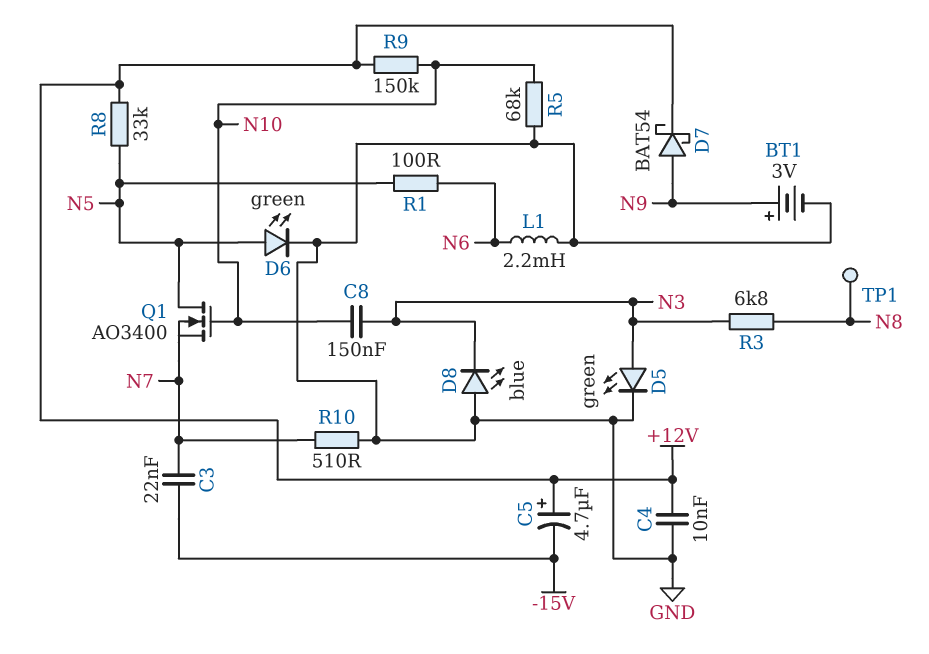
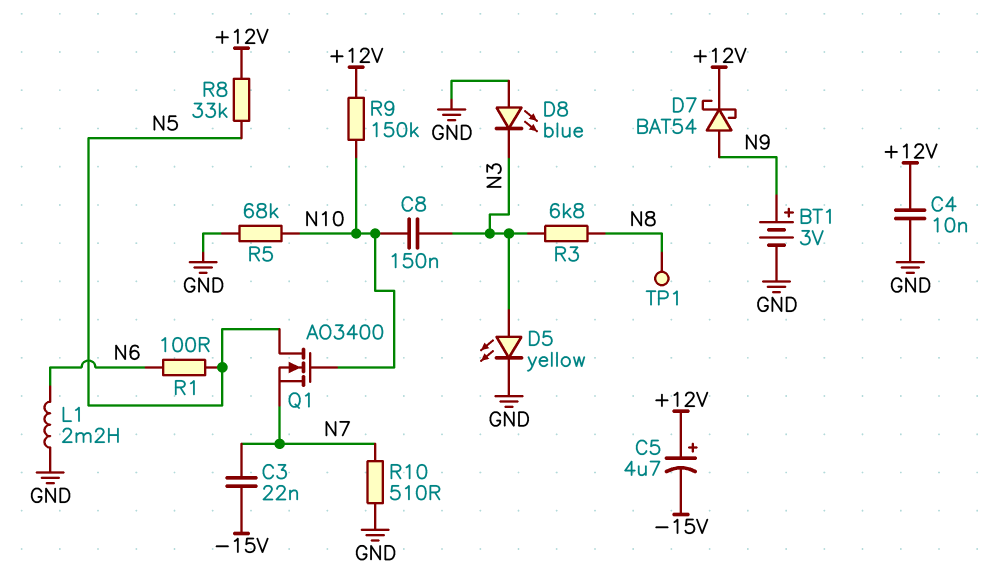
D5: LED green (A N3, K GND) -> LED yellow (A N3, K GND)
D6: LED green (A N5, K GND) -> none

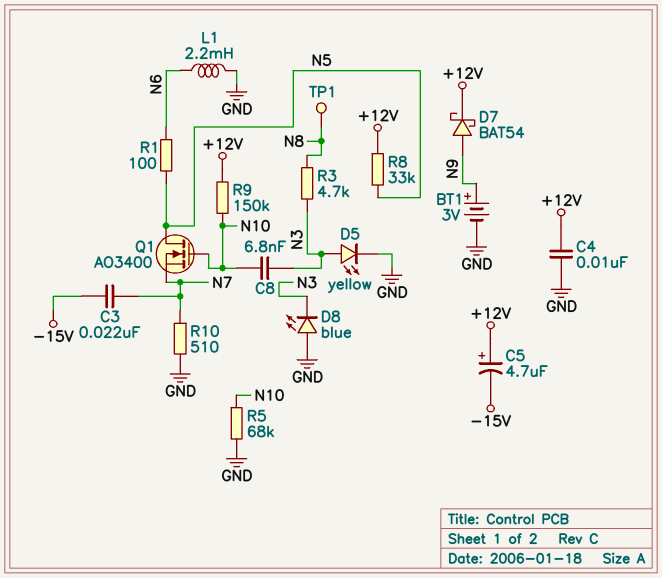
C8: 150nF (N3, N10) -> 6.8nF (N3, N10)
R3: 6.8k (N3, N8) -> 4.7k (N3, N8)

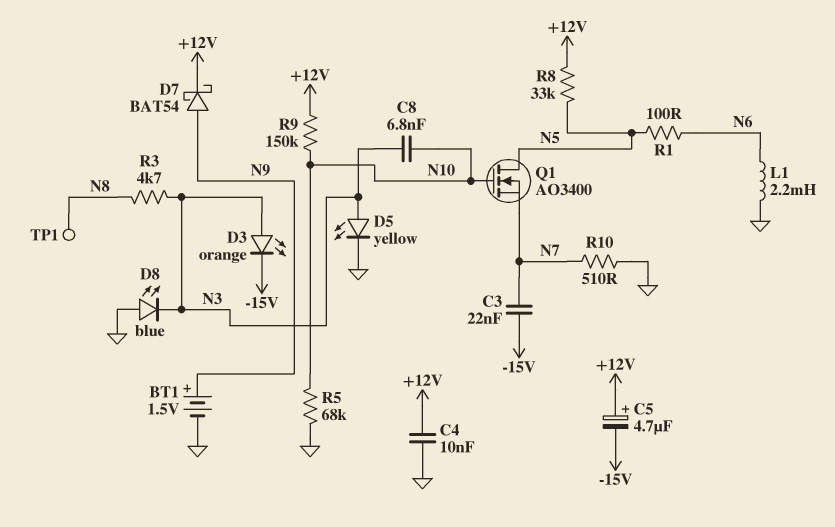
BT1: 3V (plus N9, minus GND) -> 1.5V (plus N9, minus GND)
D3: none -> LED orange (A N3, K -15V)

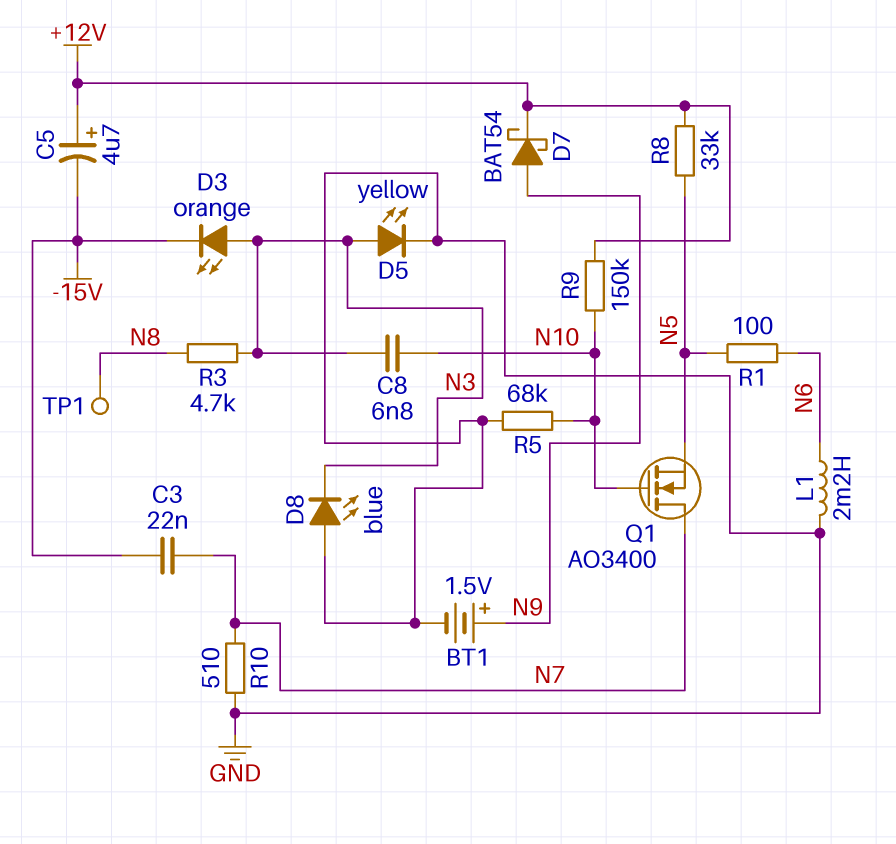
C4: 10nF (+12V, GND) -> none
Q1: NMOS AO3400 (G N10, D N5, S N7) -> NMOS AO3400 (G N10, D N7, S N5)

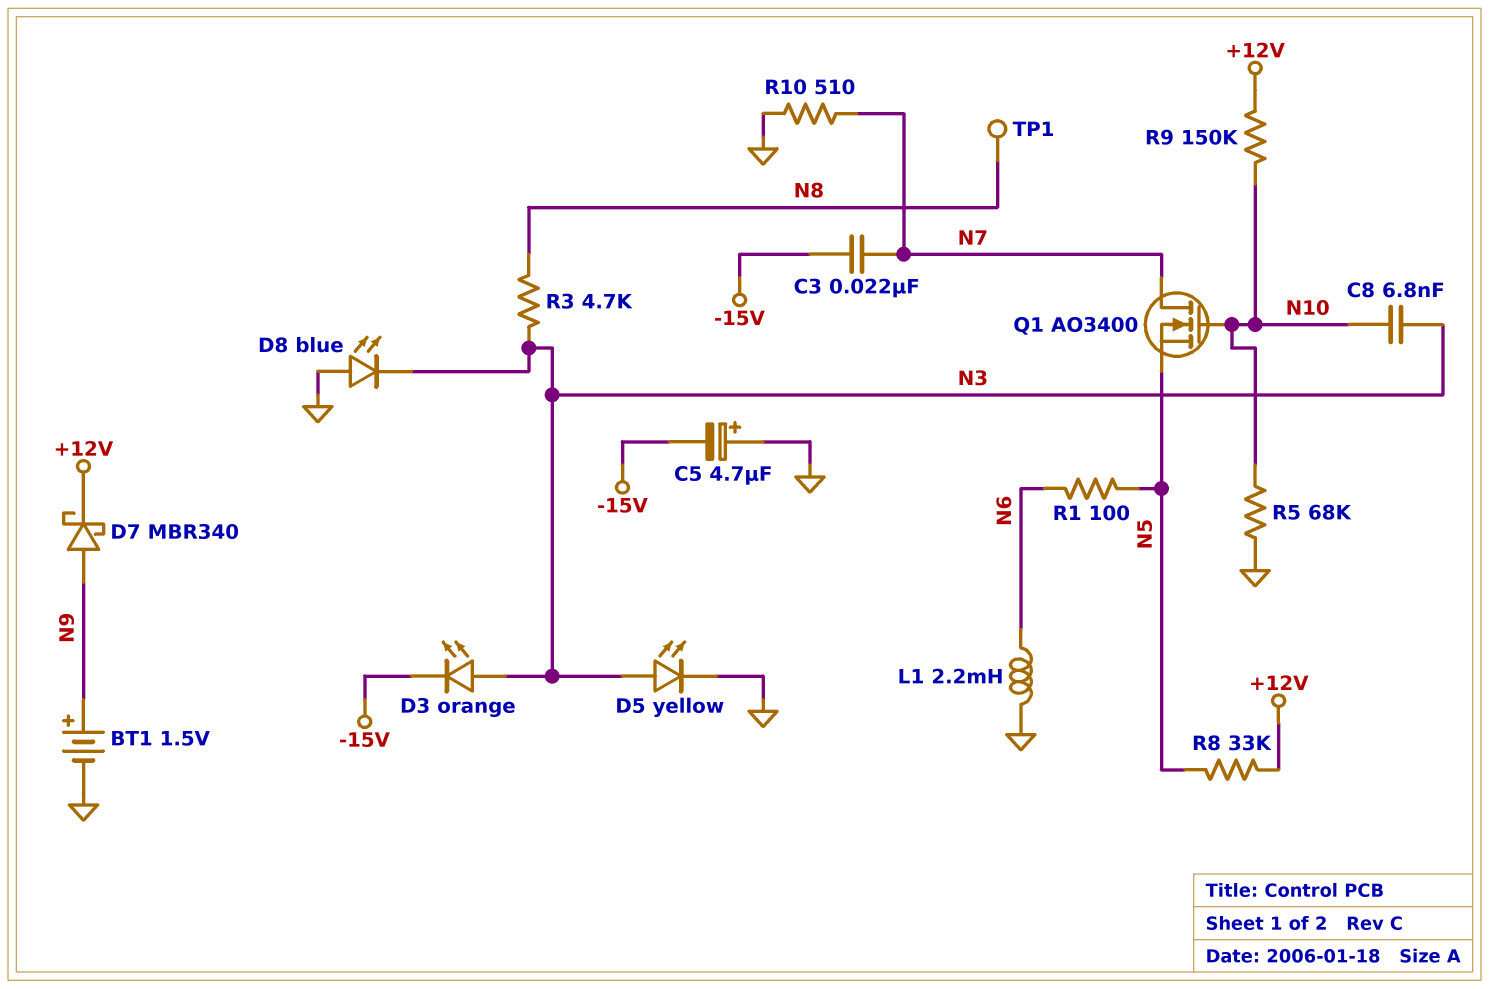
C5: 4.7uF (plus +12V, minus -15V) -> 4.7uF (plus GND, minus -15V)
D7: schottky BAT54 (A N9, K +12V) -> schottky MBR340 (A N9, K +12V)

